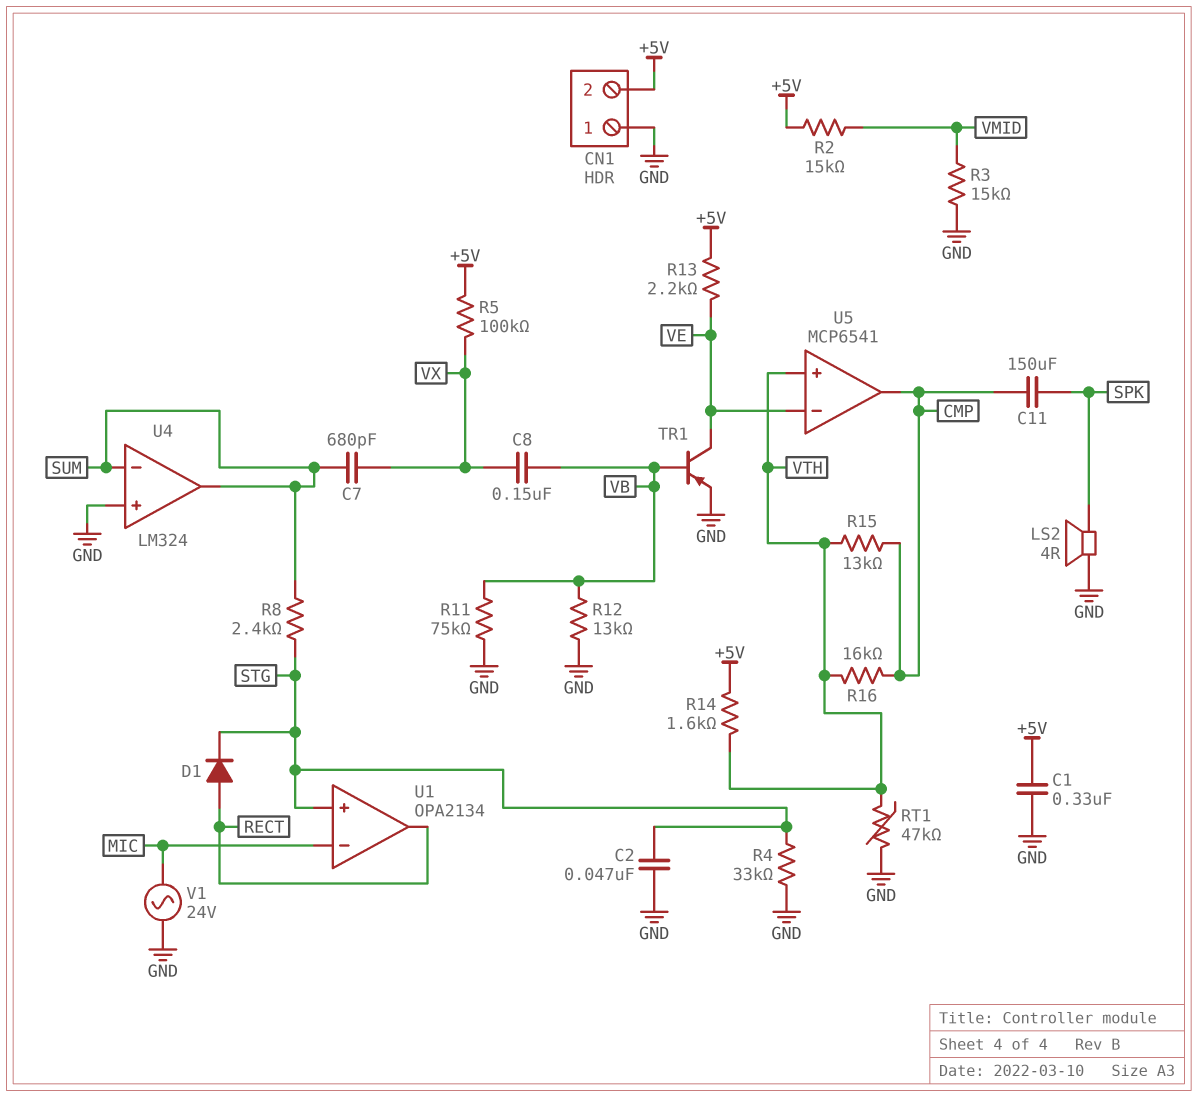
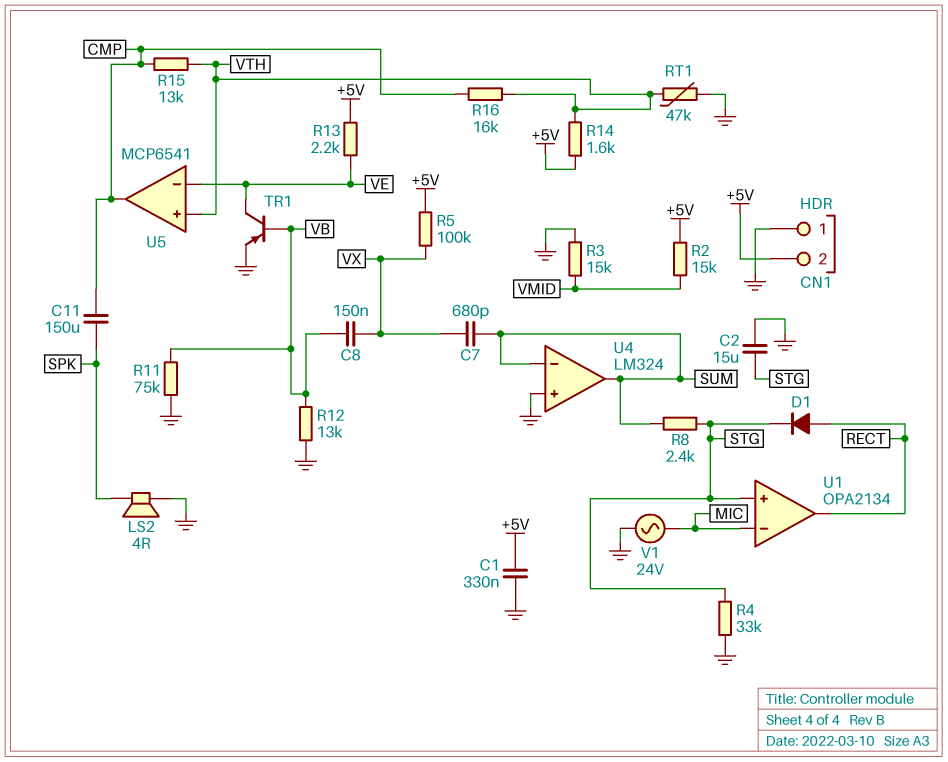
C2: 47nF (GND, STG) -> 15uF (GND, STG)

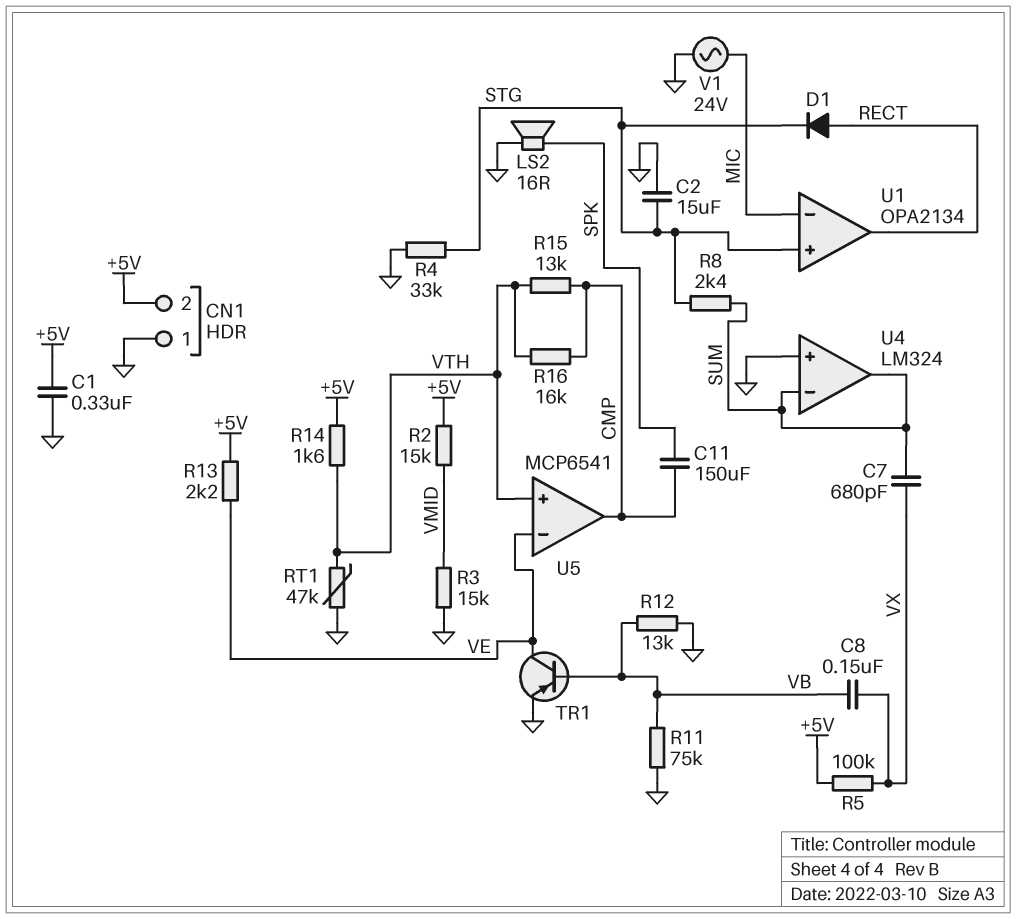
LS2: speaker 4R (GND, SPK) -> speaker 16R (GND, SPK)

